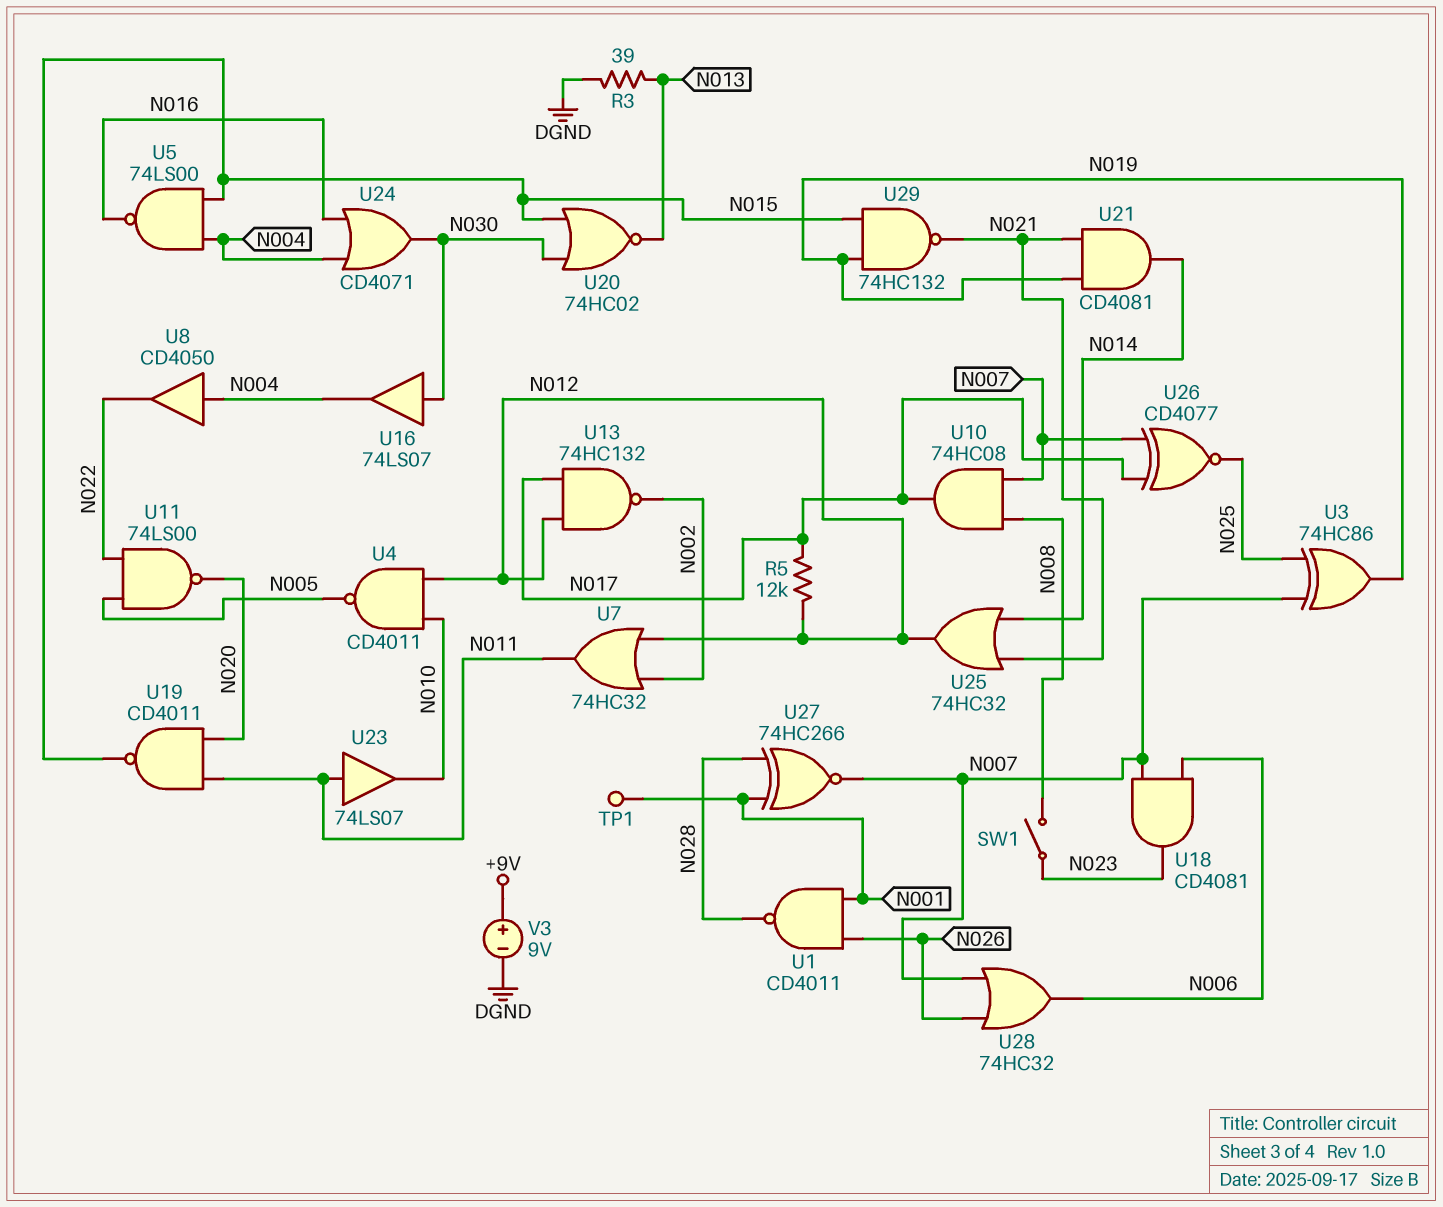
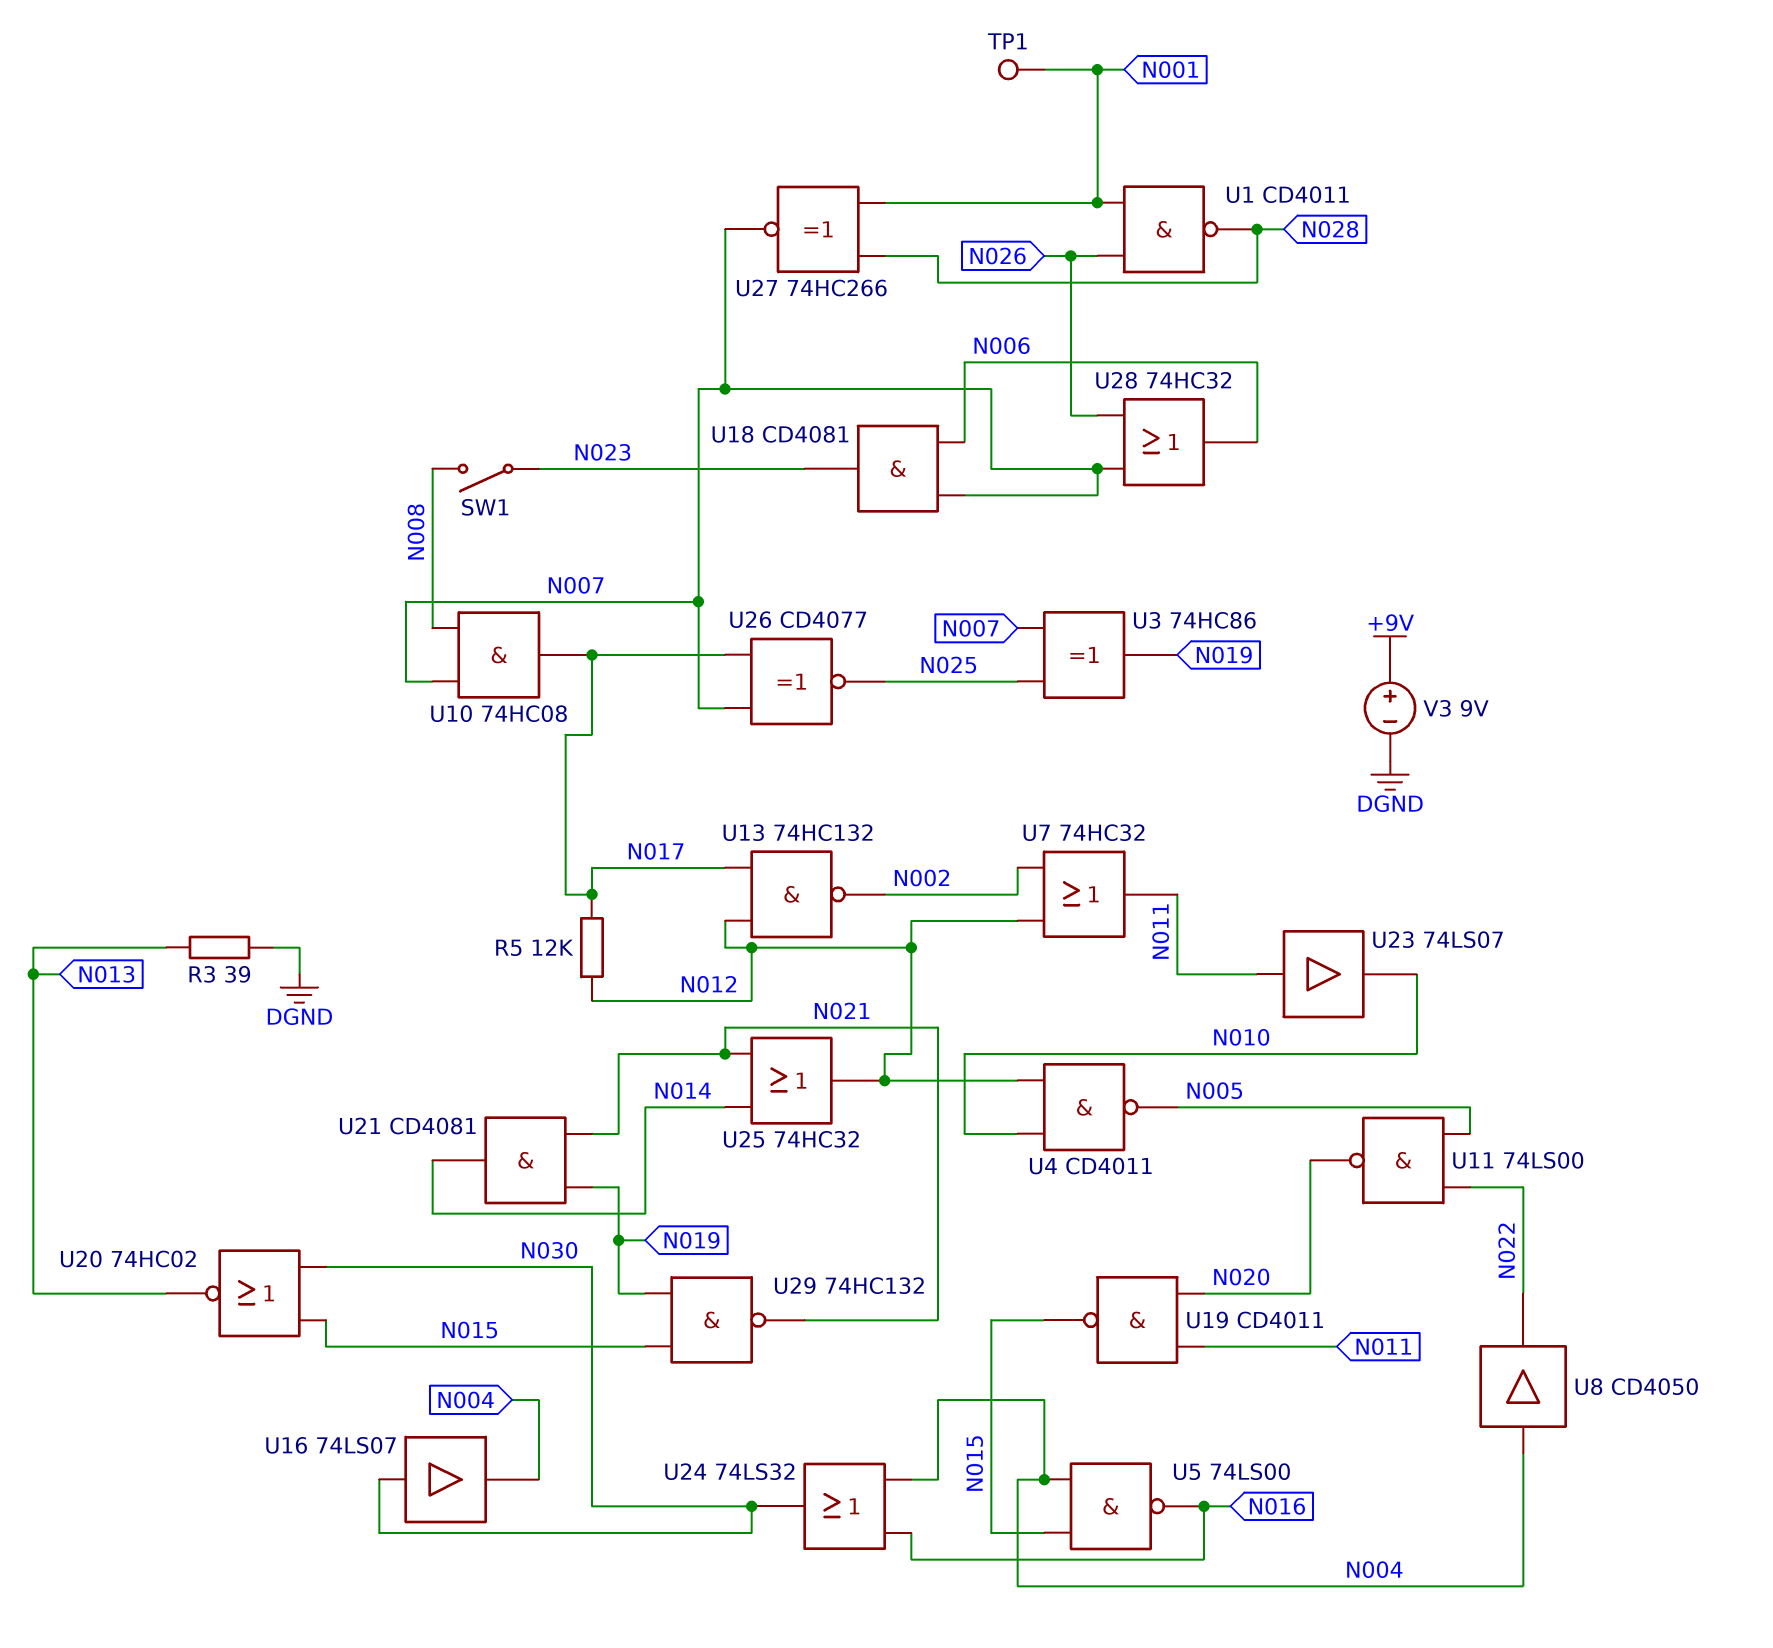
U24: OR CD4071 (in N004, in N016, out N030) -> OR 74LS32 (in N004, in N016, out N030)

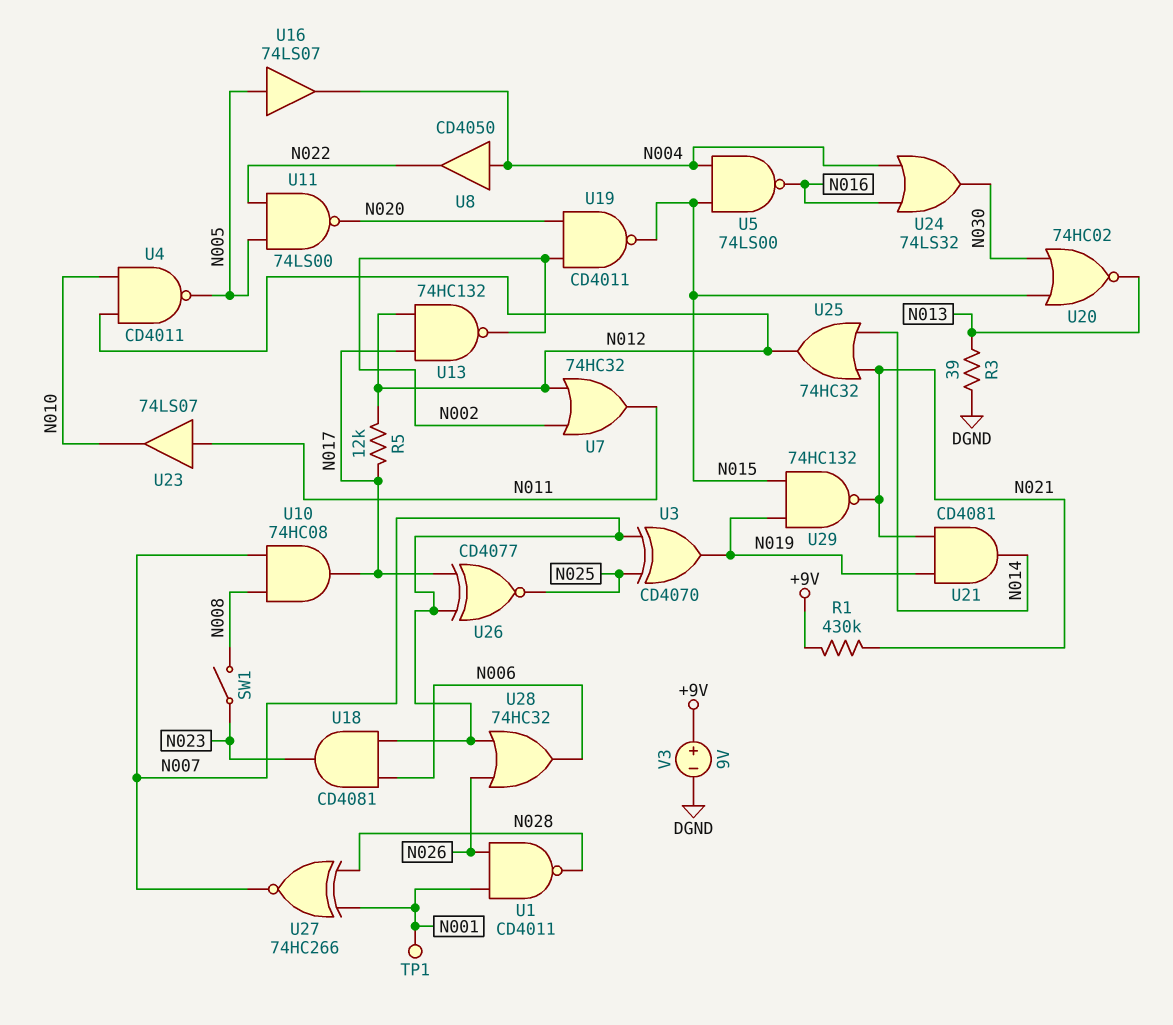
R1: none -> 430k (+9V, N021)
U3: XOR 74HC86 (in N007, in N025, out N019) -> XOR CD4070 (in N007, in N025, out N019)
U16: buffer 74LS07 (in N030, out N004) -> buffer 74LS07 (in N005, out N004)
U19: NAND CD4011 (in N011, in N020, out N015) -> NAND CD4011 (in N002, in N020, out N015)

